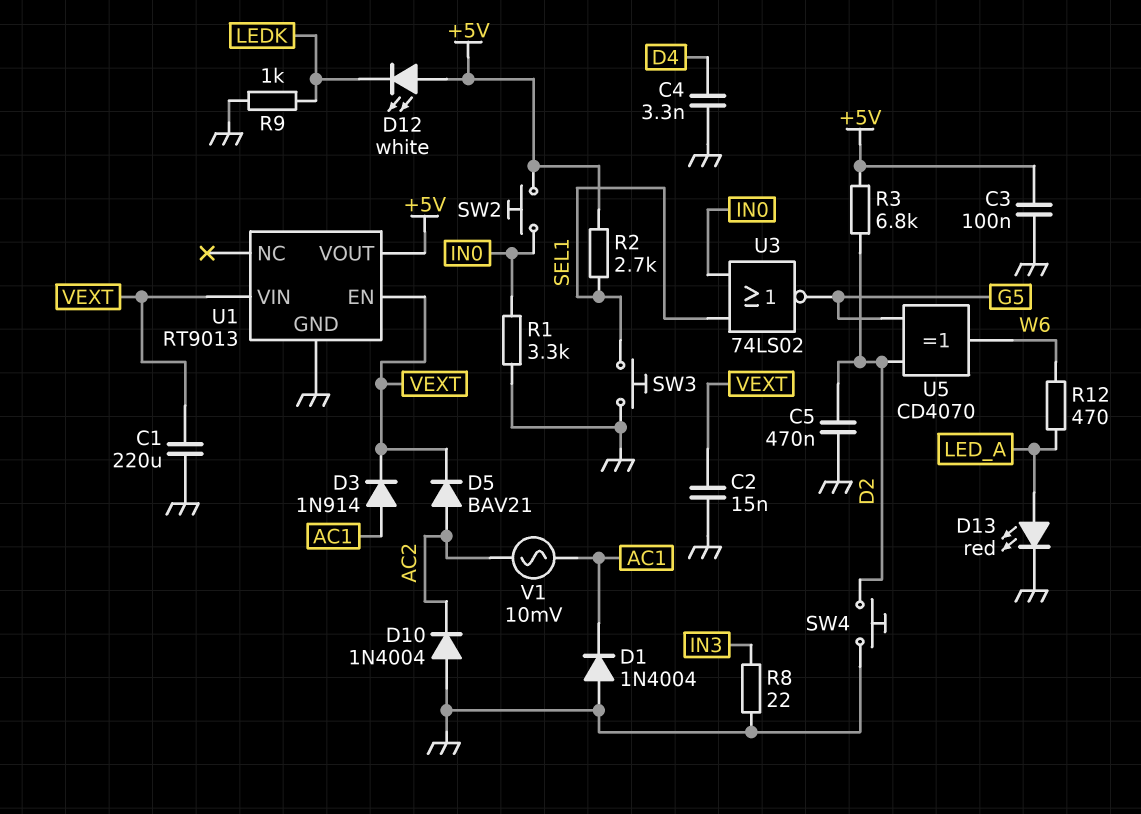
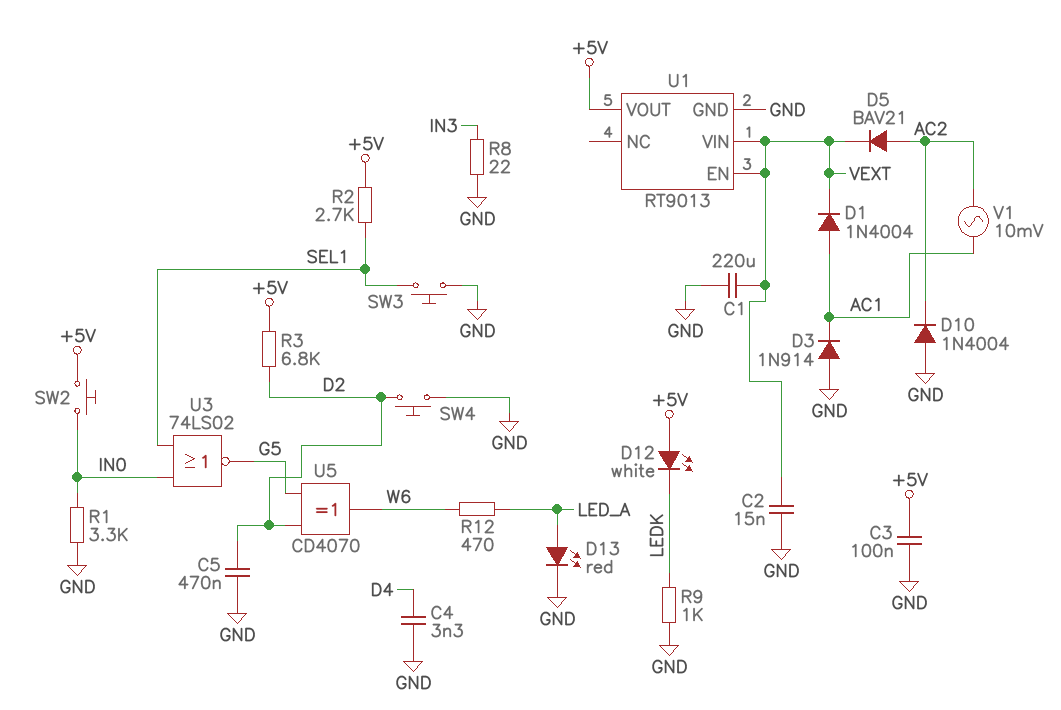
D1: diode 1N4004 (A GND, K AC1) -> diode 1N4004 (A AC1, K VEXT)
D3: diode 1N914 (A AC1, K VEXT) -> diode 1N914 (A GND, K AC1)

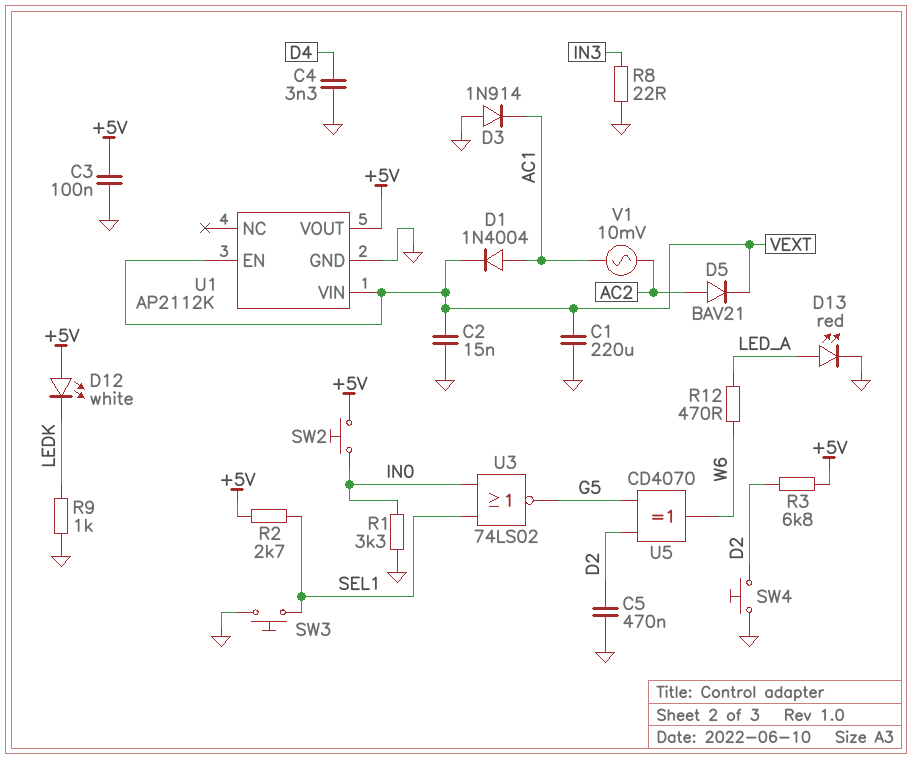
D10: diode 1N4004 (A GND, K AC2) -> none
U1: RT9013 -> AP2112K

